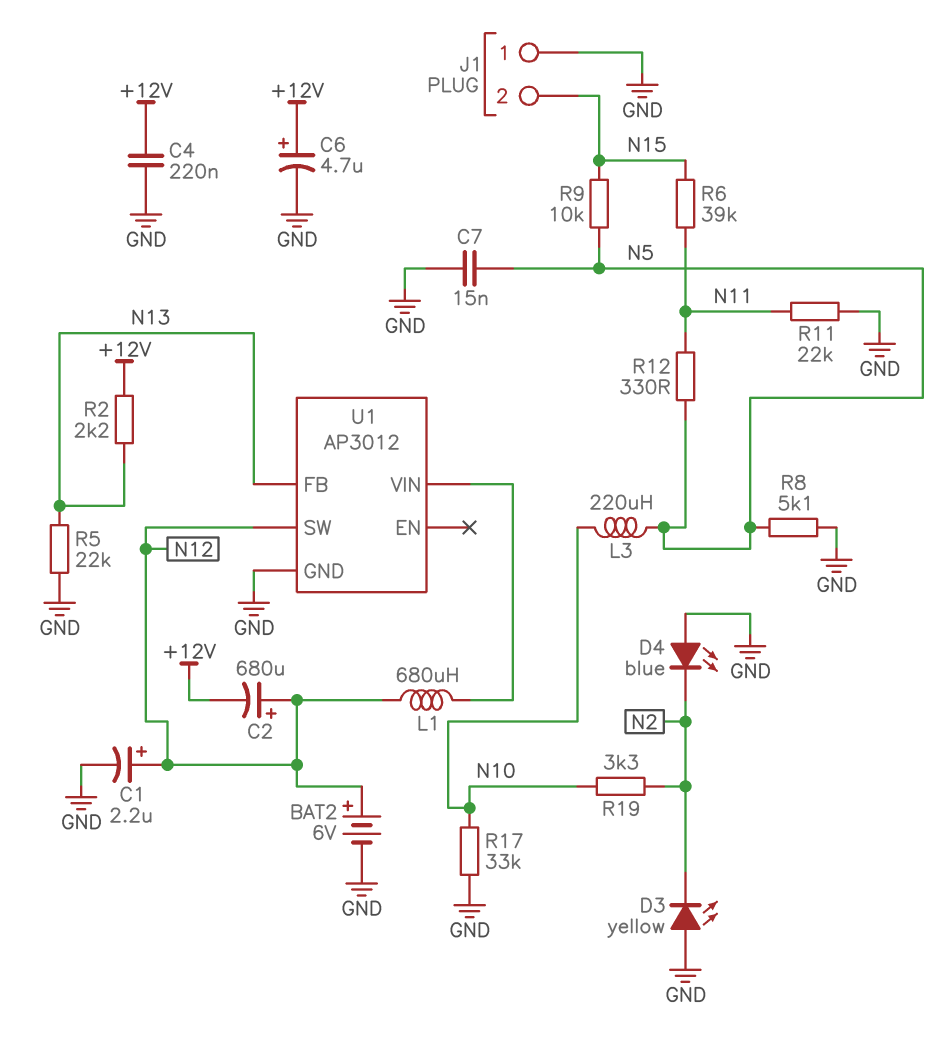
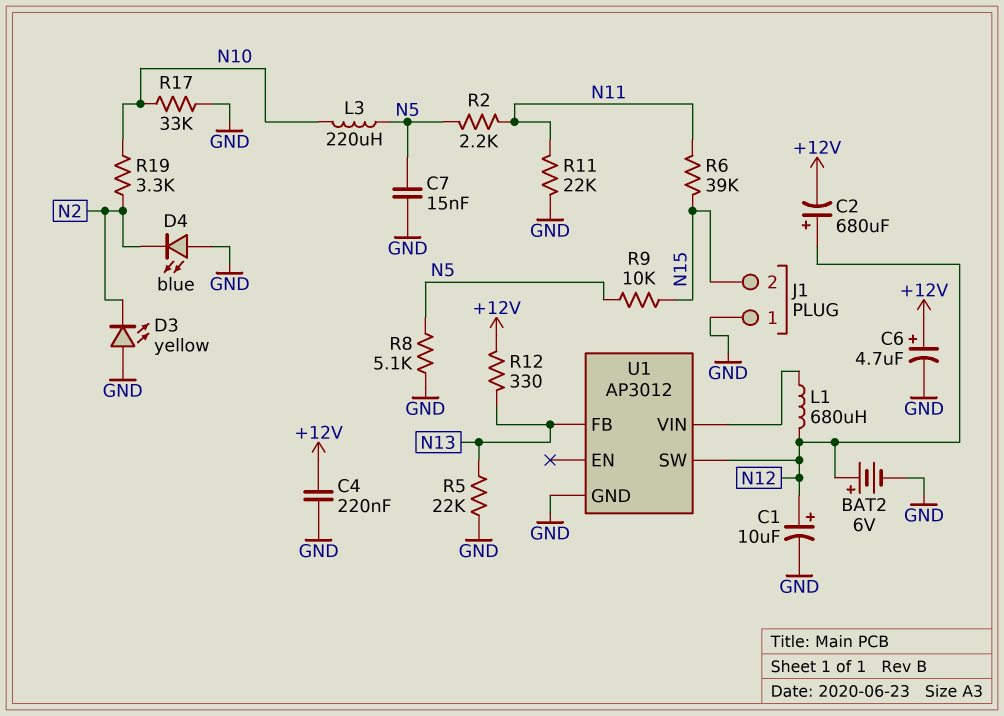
C1: 2.2uF (plus N12, minus GND) -> 10uF (plus N12, minus GND)
R2: 2.2k (+12V, N13) -> 2.2k (N5, N11)
R12: 330 (N5, N11) -> 330 (+12V, N13)

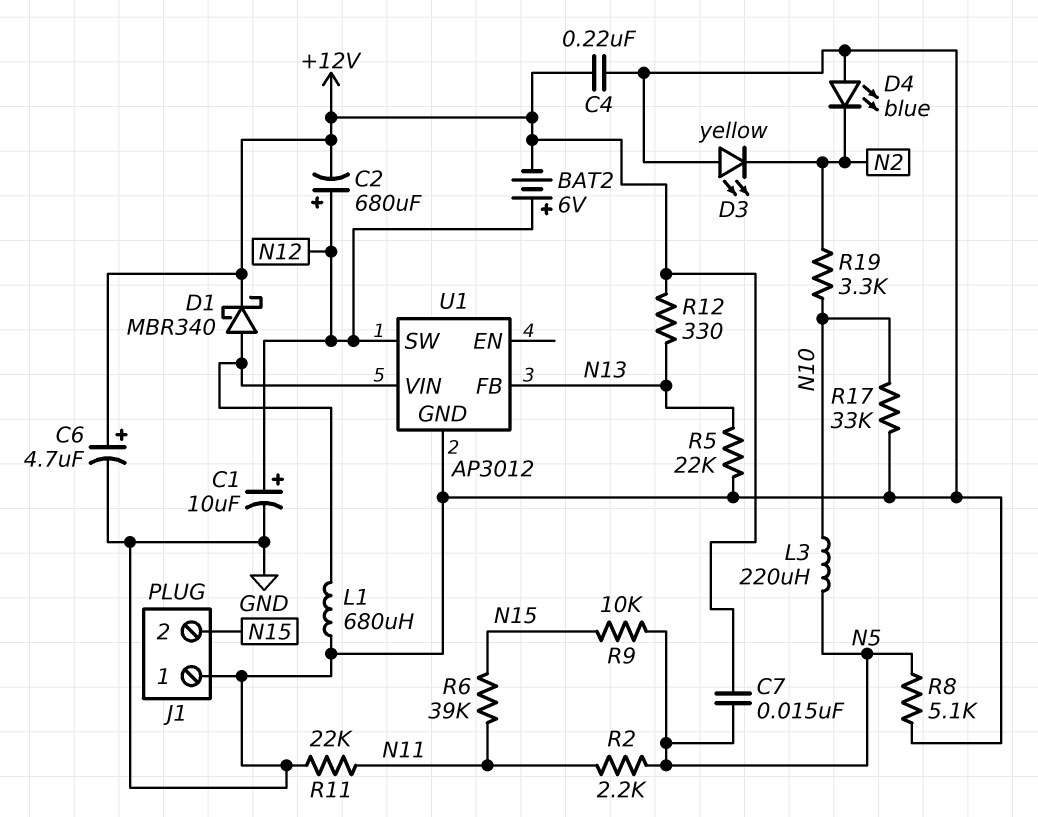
BAT2: 6V (plus N12, minus GND) -> 6V (plus N12, minus +12V)
C7: 15nF (GND, N5) -> 15nF (+12V, N5)
D1: none -> schottky MBR340 (A U1/VIN, K +12V)
L1: 680uH (N12, U1/VIN) -> 680uH (GND, U1/VIN)

